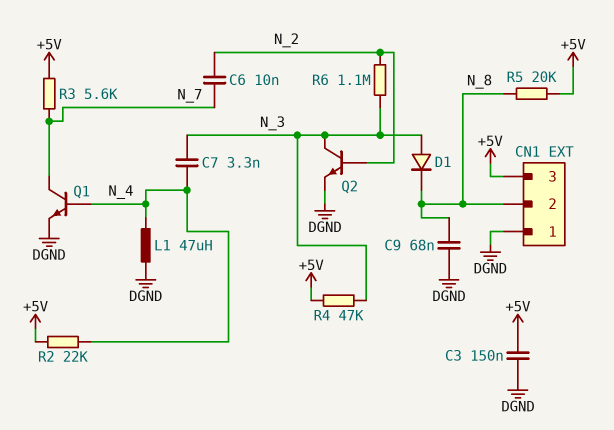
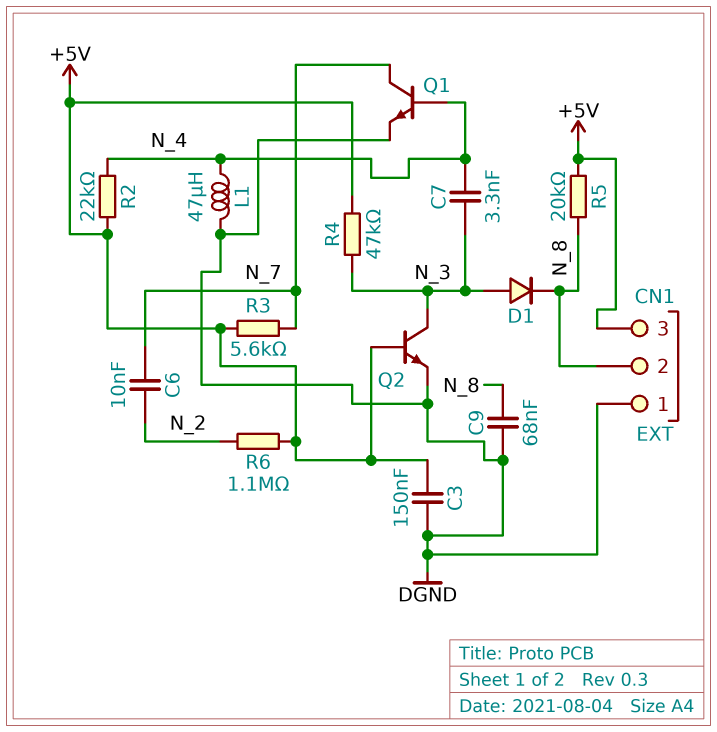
Q2: NPN (B N_2, C N_3, E DGND) -> NPN (B +5V, C N_3, E DGND)
R6: 1.1M (N_2, N_3) -> 1.1M (+5V, N_2)

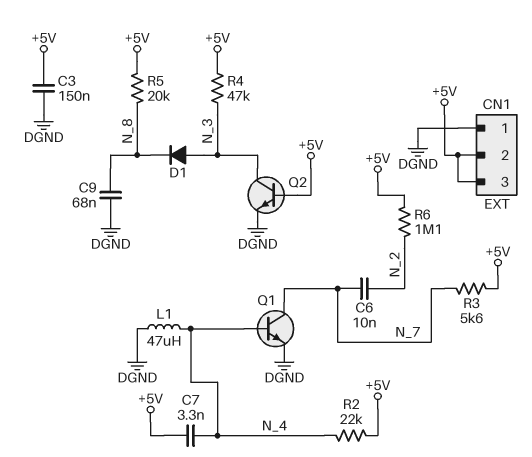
C7: 3.3nF (N_3, N_4) -> 3.3nF (+5V, N_4)
CN1 pin 2: N_8 -> +5V

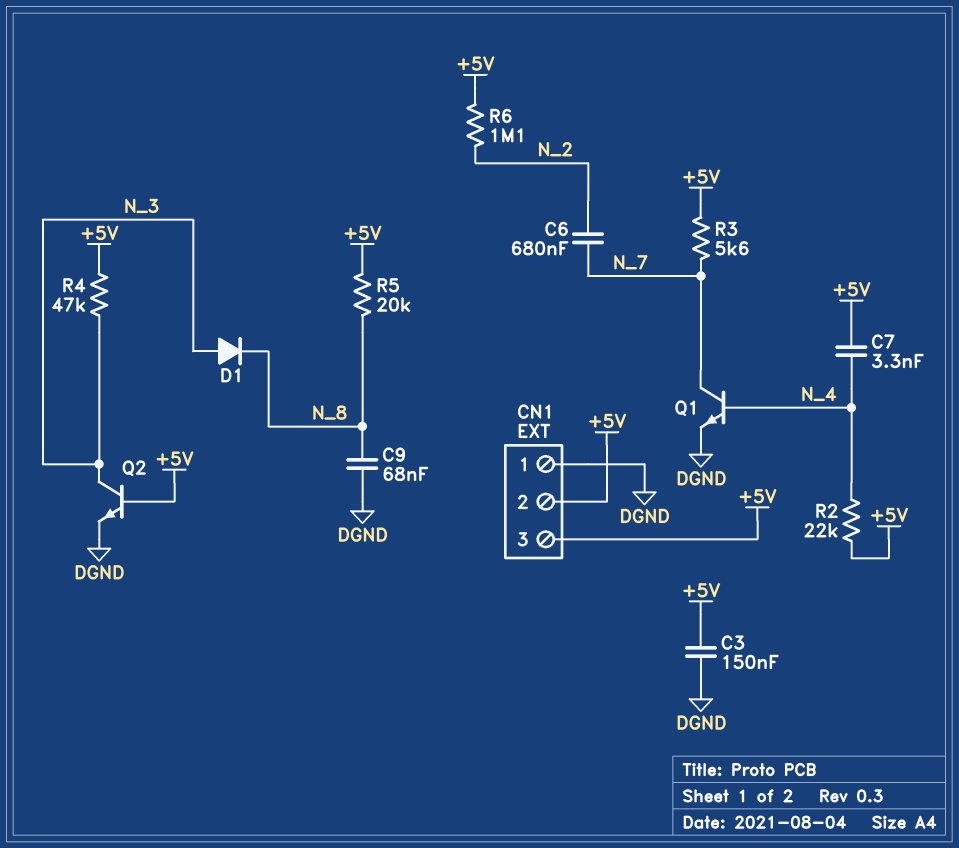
C6: 10nF (N_2, N_7) -> 680nF (N_2, N_7)
L1: 47uH (DGND, N_4) -> none

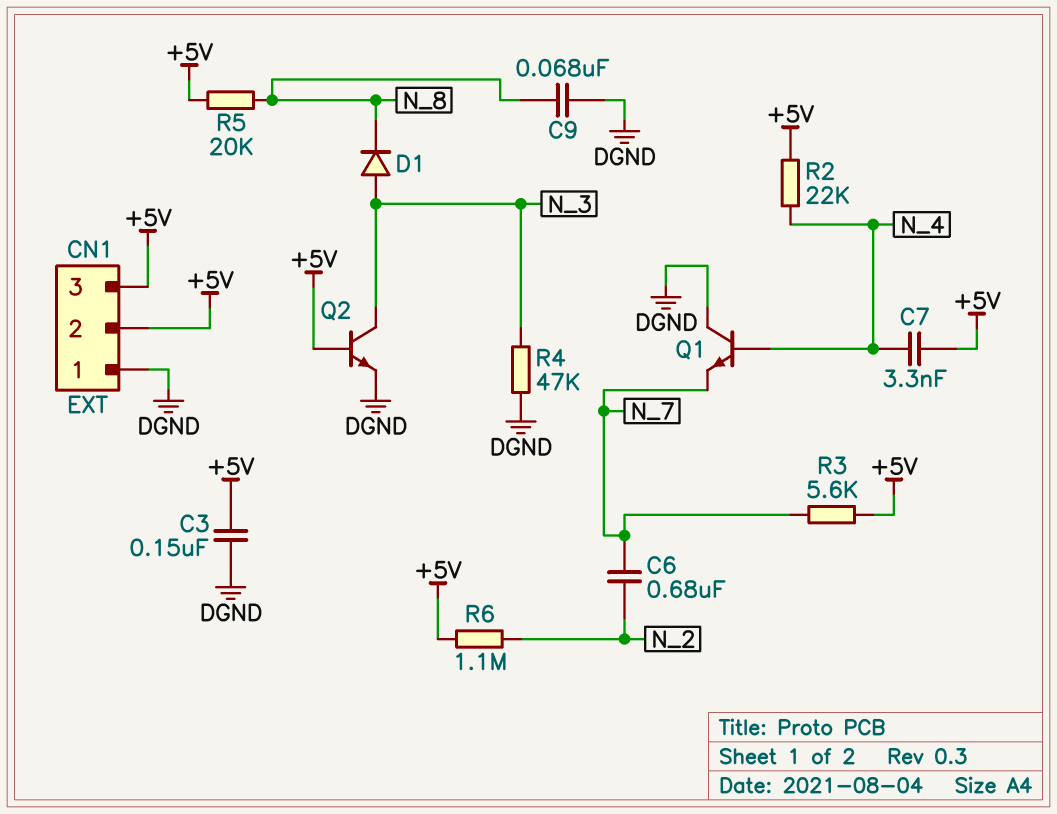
Q1: NPN (B N_4, C N_7, E DGND) -> NPN (B N_4, C DGND, E N_7)
R4: 47k (+5V, N_3) -> 47k (DGND, N_3)

